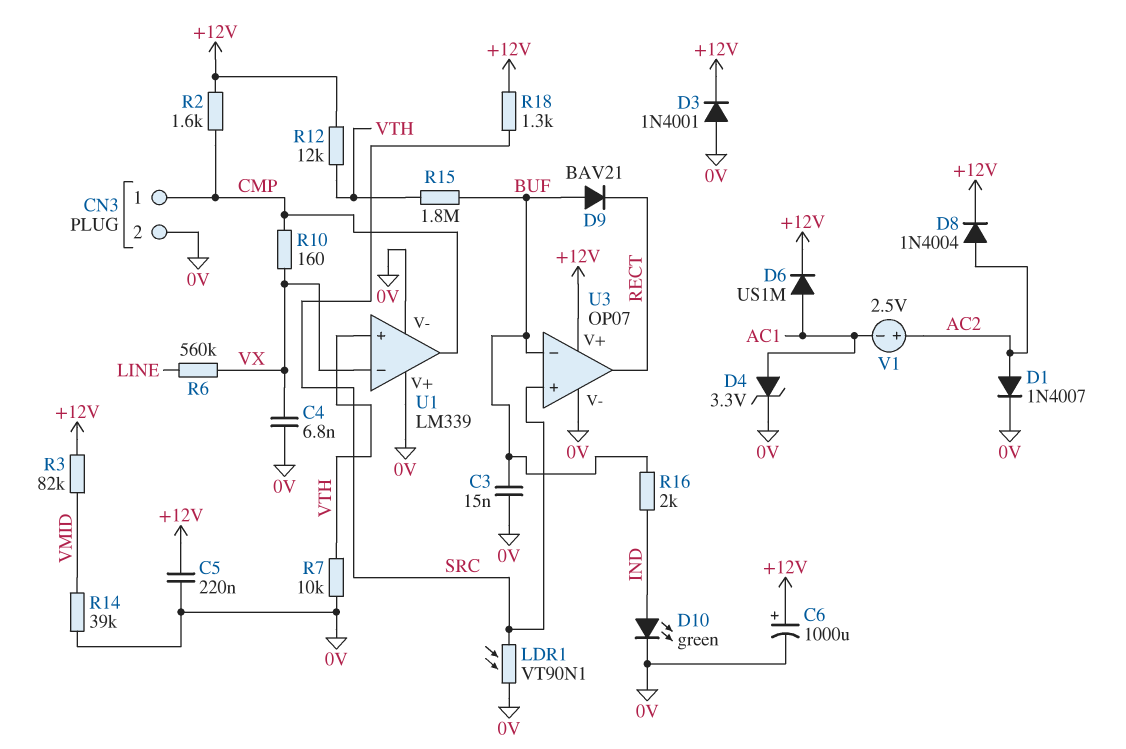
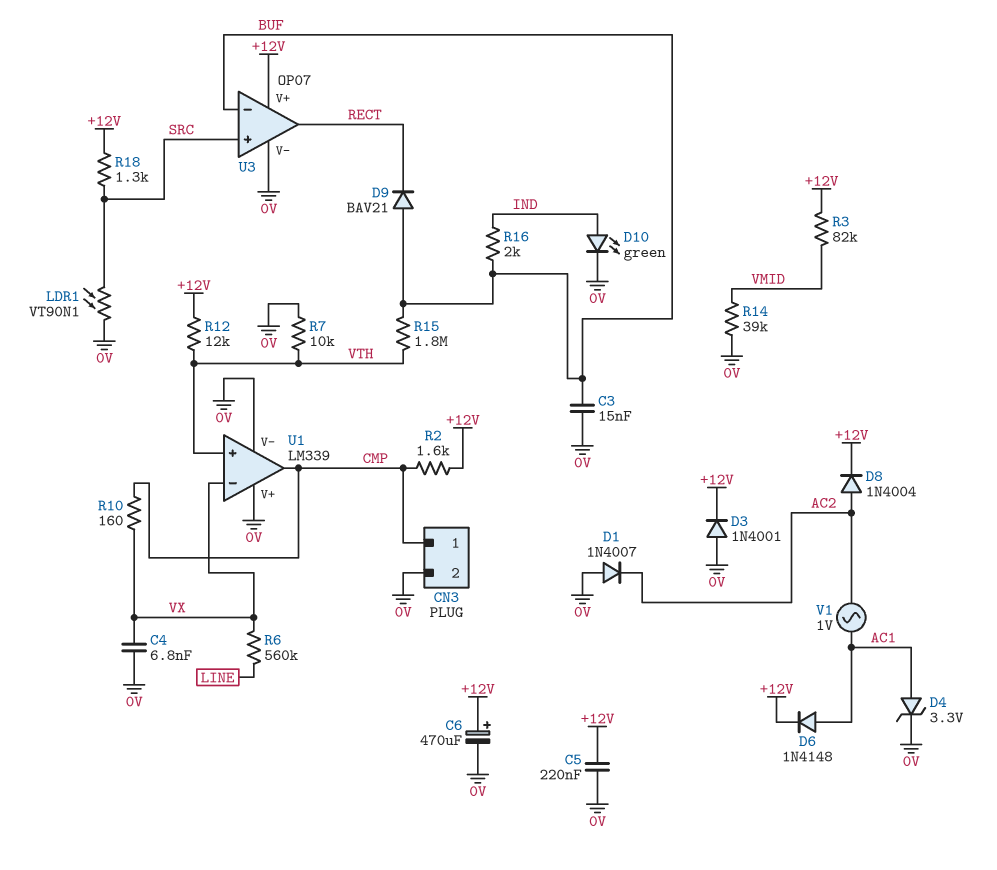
C6: 1000uF (plus +12V, minus 0V) -> 470uF (plus +12V, minus 0V)
D1: diode 1N4007 (A AC2, K 0V) -> diode 1N4007 (A 0V, K AC2)
D6: diode US1M (A AC1, K +12V) -> diode 1N4148 (A AC1, K +12V)
V1: 2.5V (plus AC2, minus AC1) -> AC 1V (AC1, AC2)

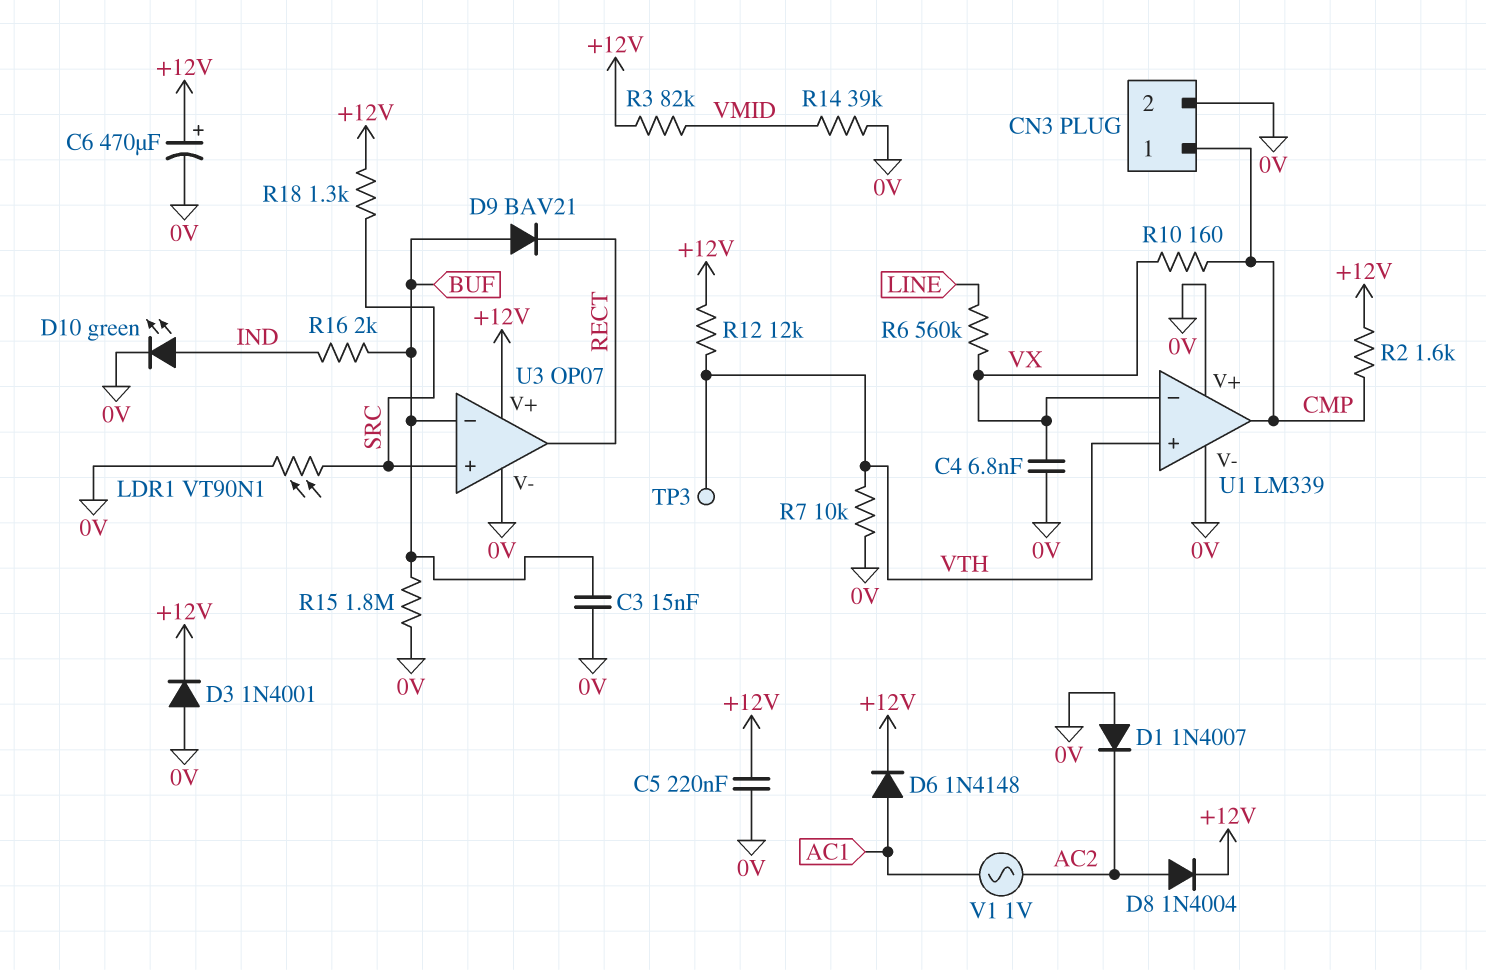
D4: zener 3.3V (A AC1, K 0V) -> none
R15: 1.8M (BUF, VTH) -> 1.8M (0V, BUF)
TP3: none -> test point (VTH)

